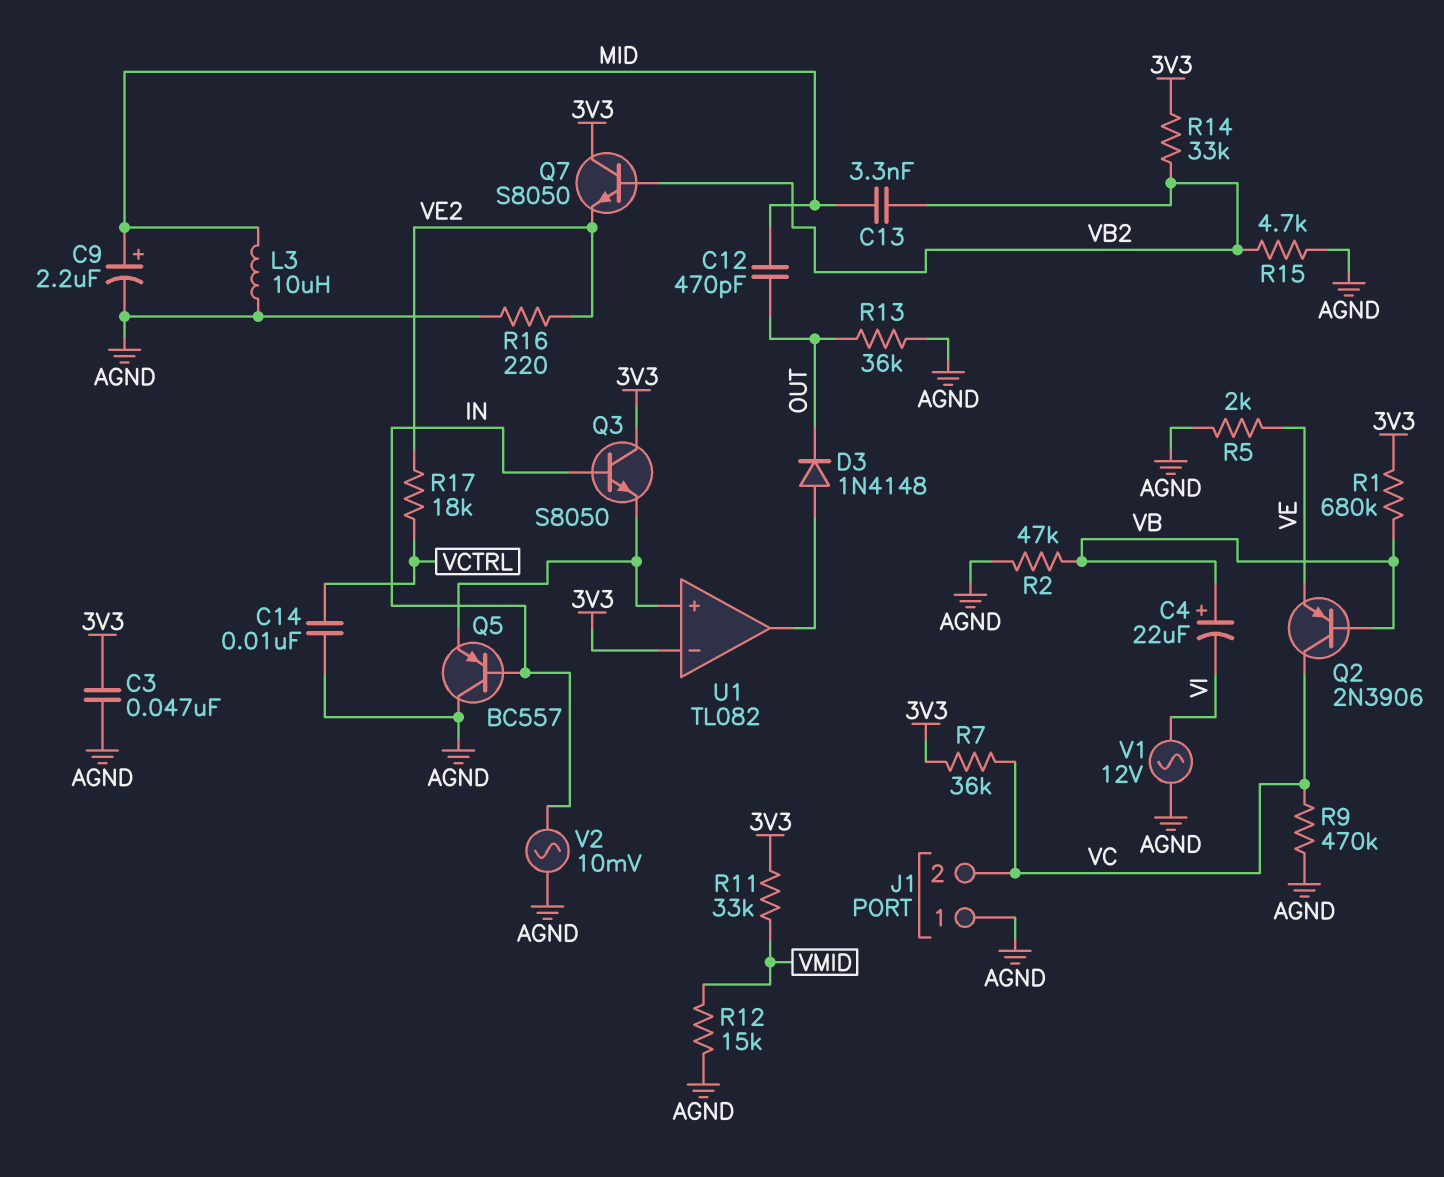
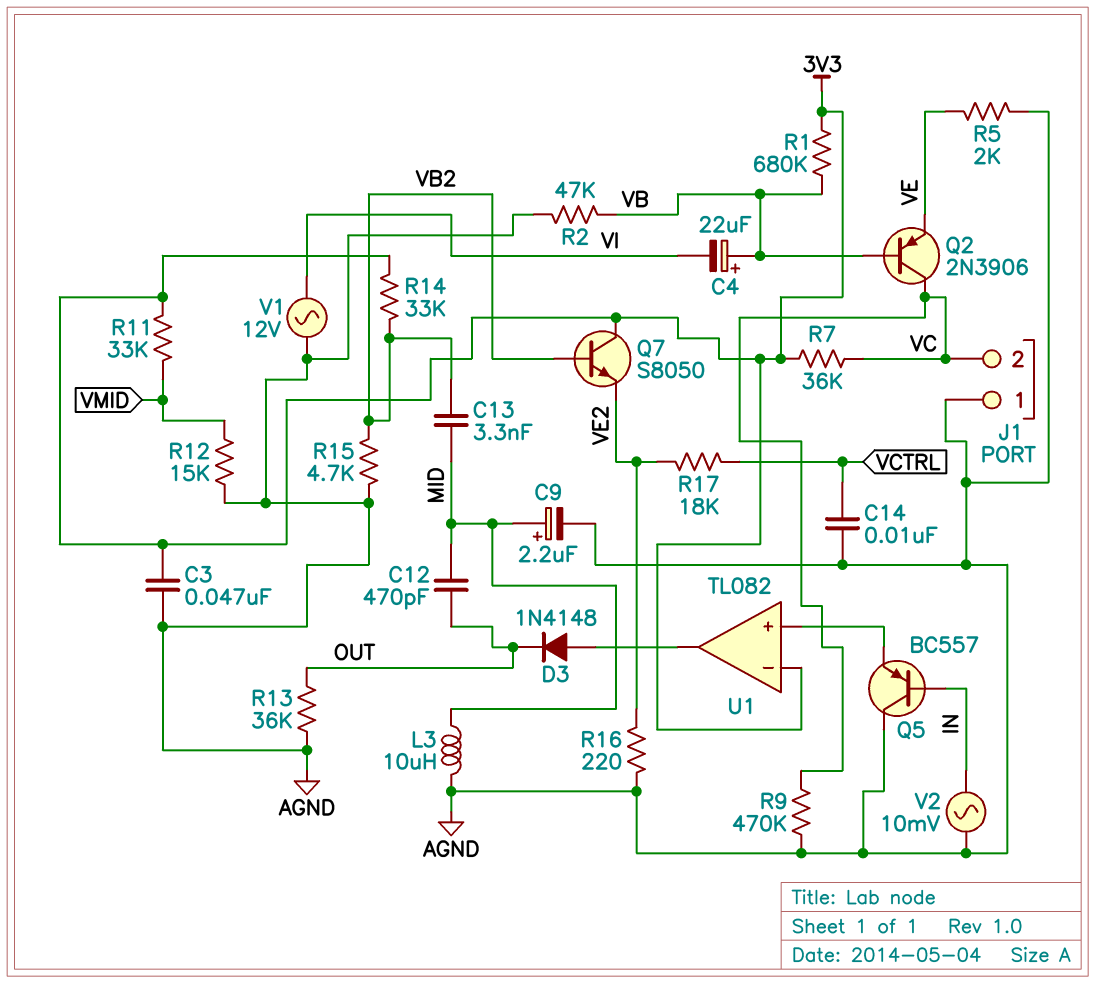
Q3: NPN S8050 (B IN, C 3V3, E U1/in+) -> none

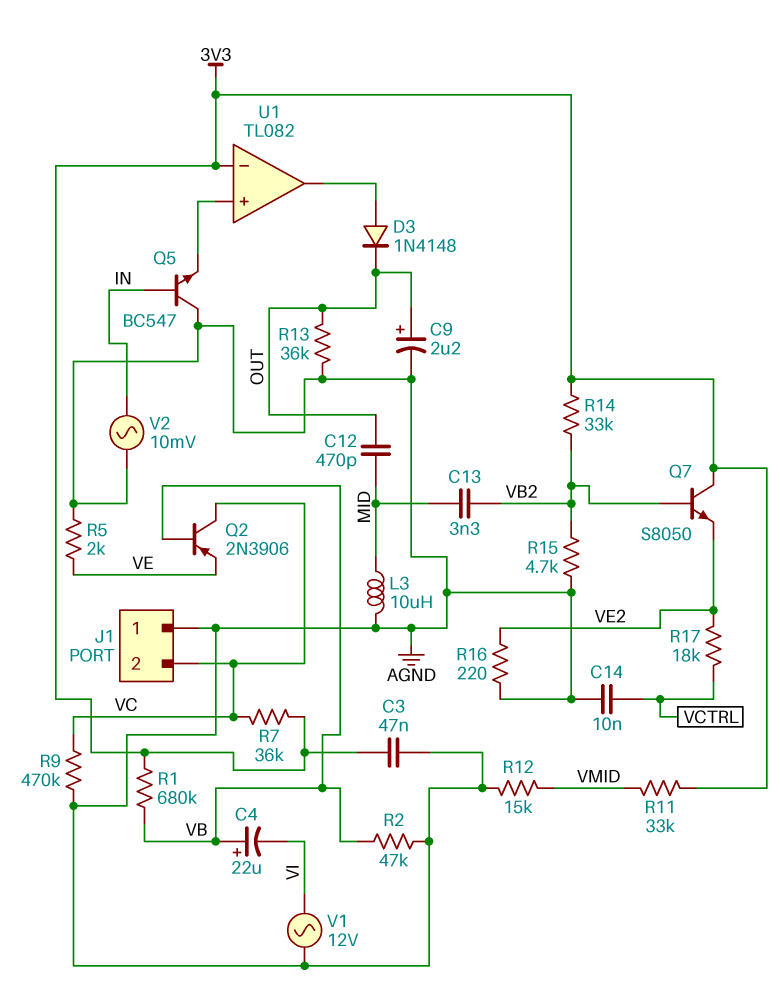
C9: 2.2uF (plus MID, minus AGND) -> 2.2uF (plus OUT, minus AGND)
Q5: PNP BC557 (B IN, C AGND, E U1/in+) -> NPN BC547 (B IN, C AGND, E U1/in+)

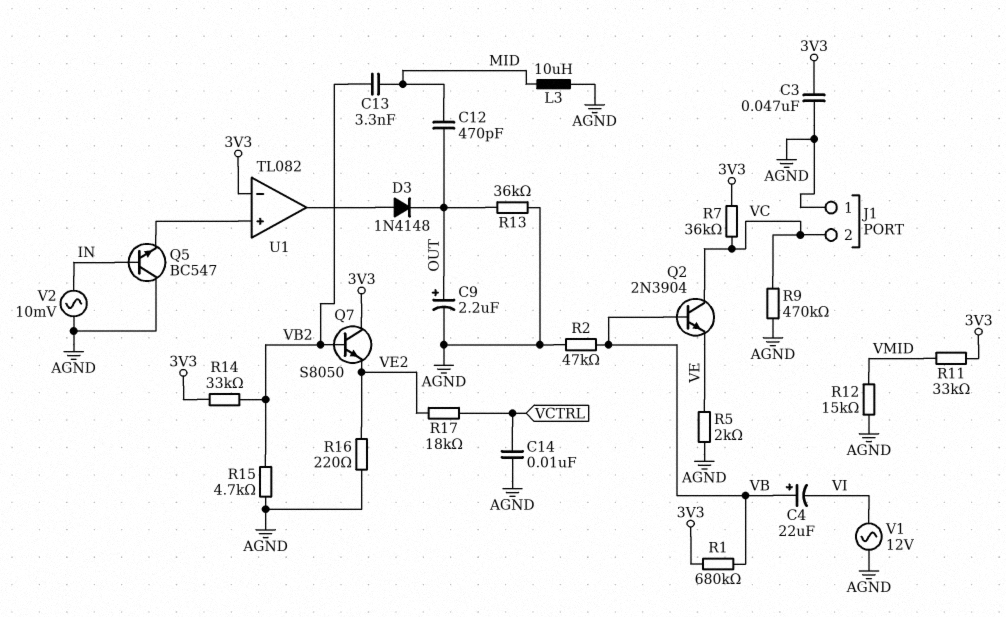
Q2: PNP 2N3906 (B VB, C VC, E VE) -> NPN 2N3904 (B VB, C VC, E VE)

